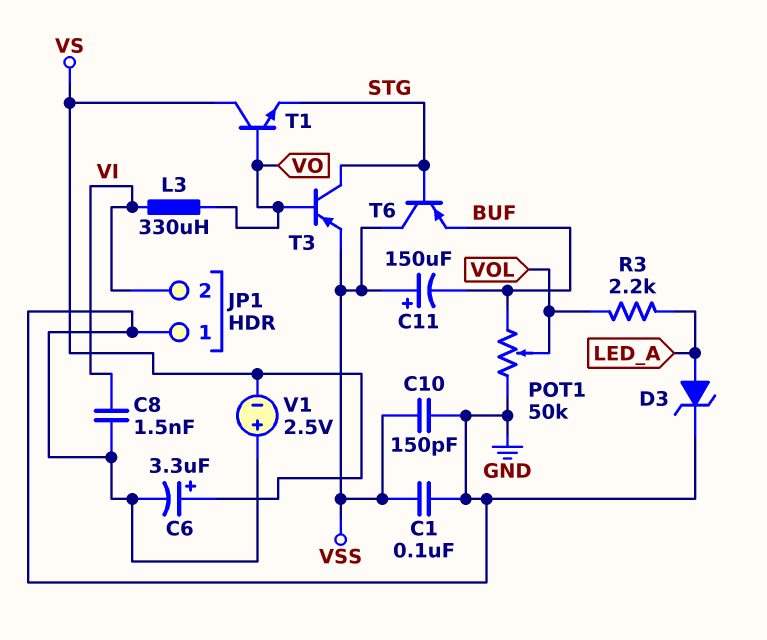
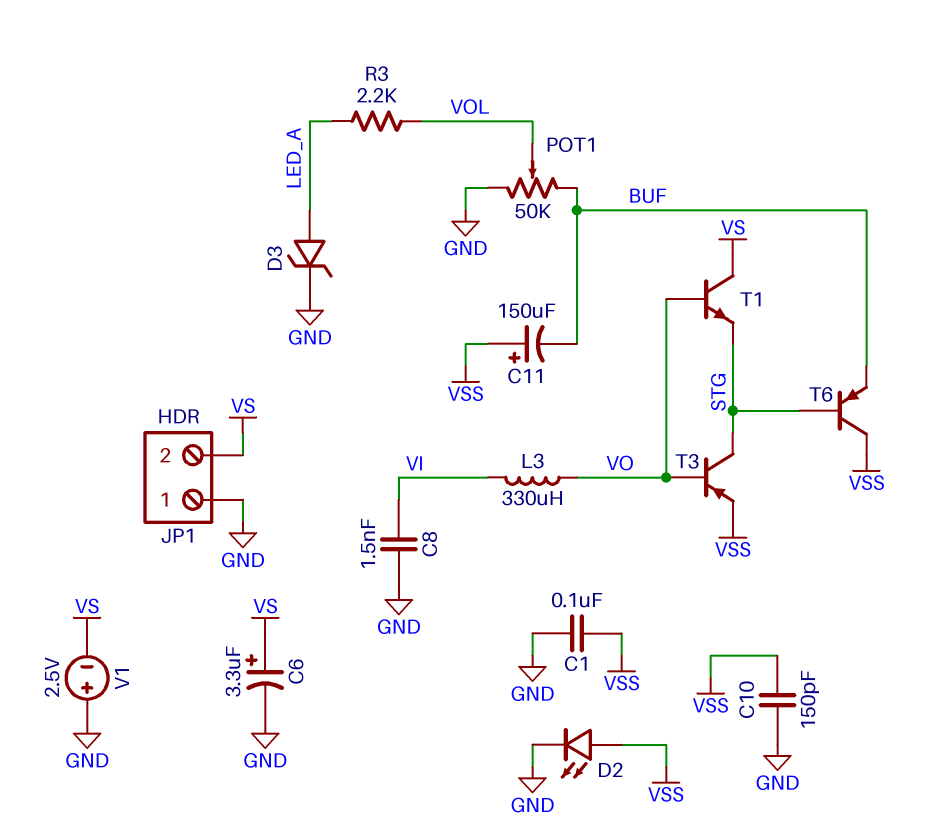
D2: none -> LED (A VSS, K GND)
JP1 pin 2: VI -> VS

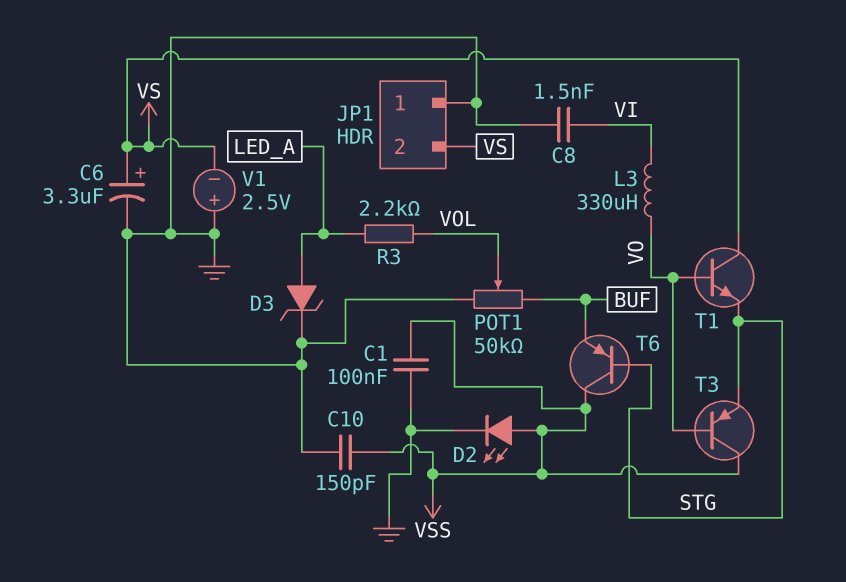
C11: 150uF (plus VSS, minus BUF) -> none
T3: PNP (B VO, C STG, E VSS) -> PNP (B VO, C VSS, E STG)

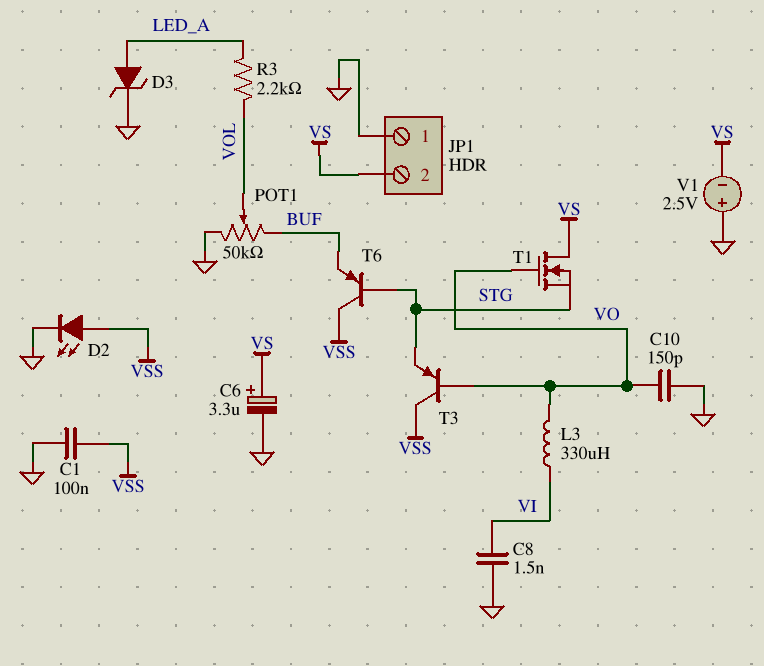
C10: 150pF (GND, VSS) -> 150pF (GND, VO)
T1: NPN (B VO, C VS, E STG) -> NMOS (G VO, D VS, S STG)

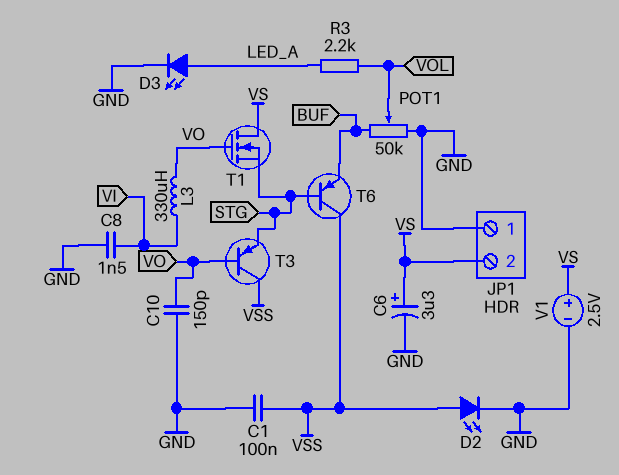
D3: zener (A LED_A, K GND) -> LED (A LED_A, K GND)
V1: 2.5V (plus GND, minus VS) -> 2.5V (plus VS, minus GND)

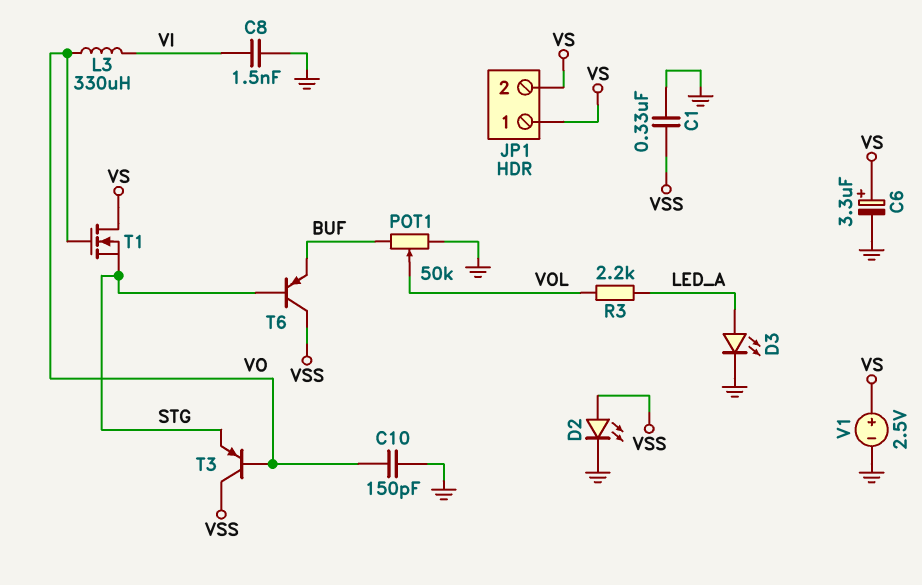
C1: 100nF (GND, VSS) -> 330nF (GND, VSS)
JP1 pin 1: GND -> VS

